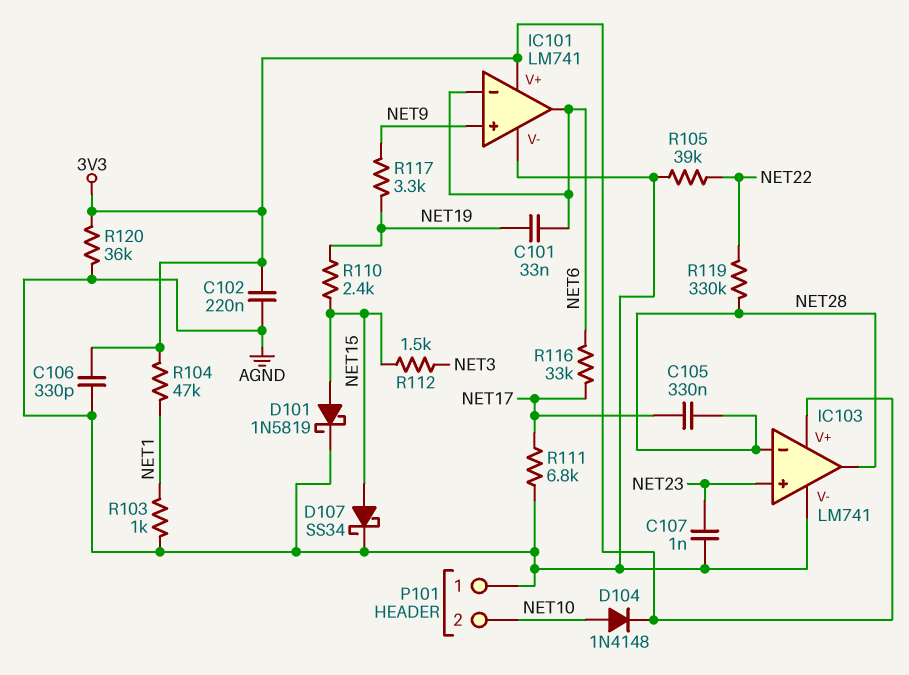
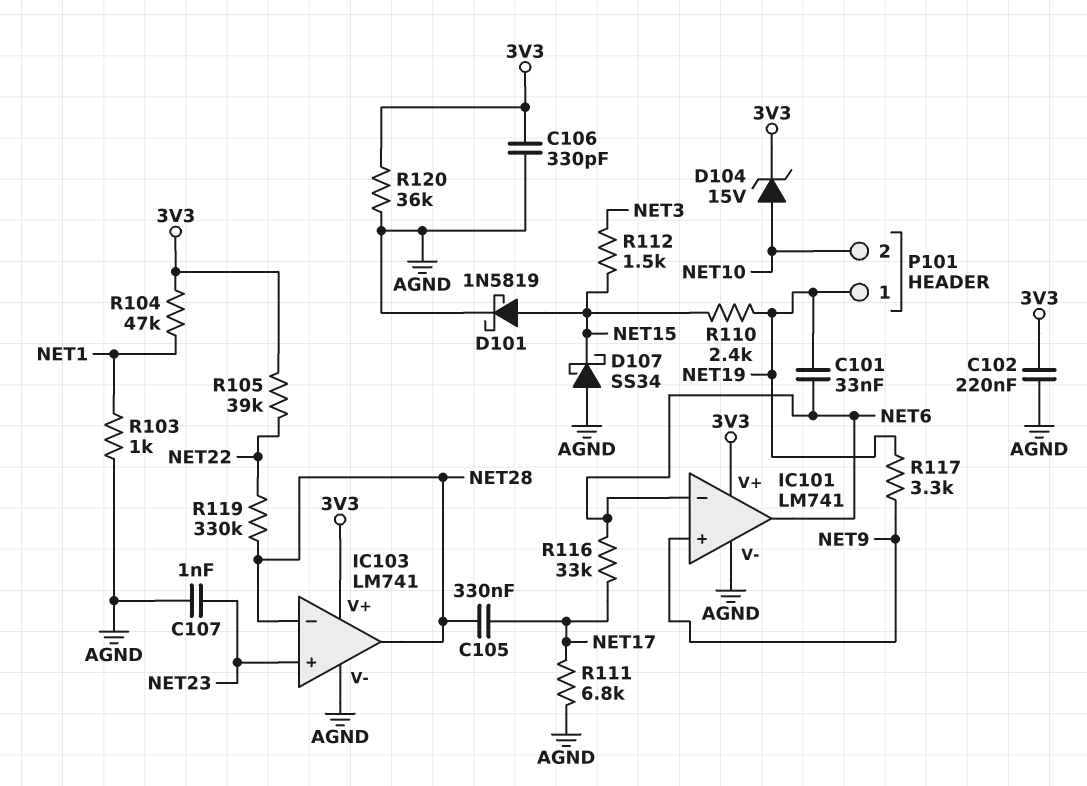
D104: diode 1N4148 (A NET10, K 3V3) -> zener 15V (A NET10, K 3V3)
D107: schottky SS34 (A NET15, K AGND) -> schottky SS34 (A AGND, K NET15)
P101 pin 1: AGND -> NET19
R105: 39k (AGND, NET22) -> 39k (3V3, NET22)

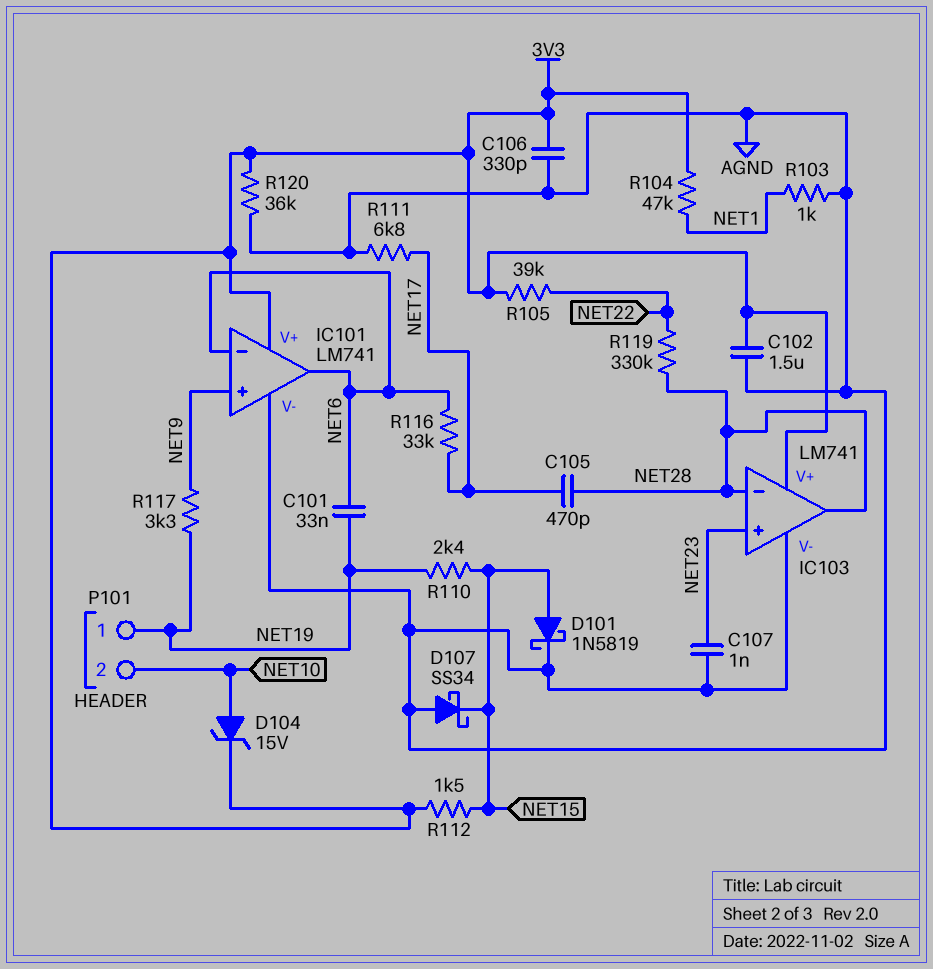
C102: 220nF (3V3, AGND) -> 1.5uF (3V3, AGND)
C105: 330nF (NET17, NET28) -> 470pF (NET17, NET28)
R112: 1.5k (NET3, NET15) -> 1.5k (3V3, NET15)

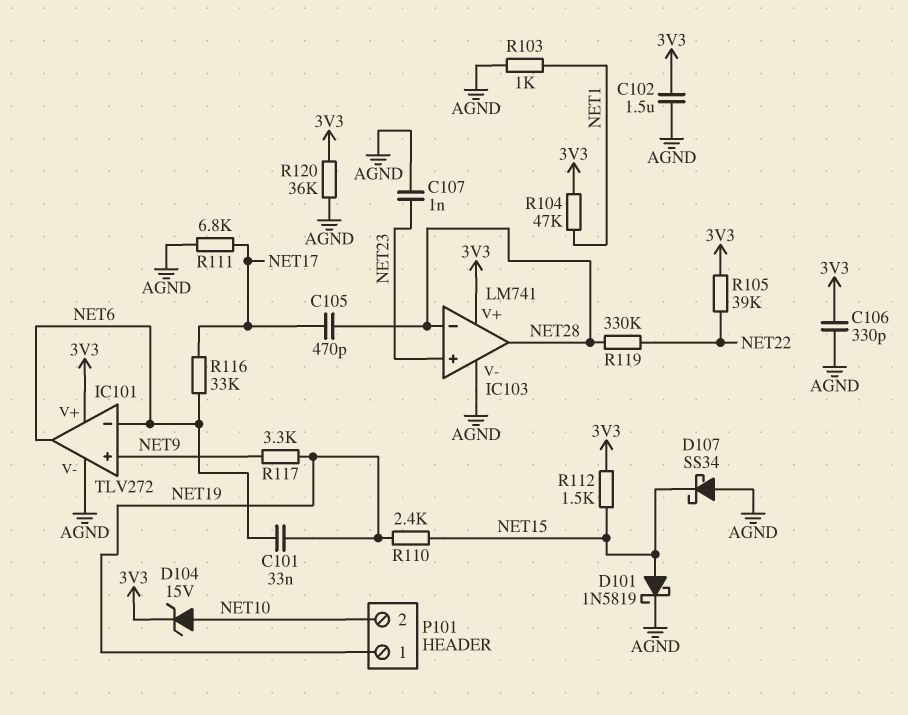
IC101: LM741 -> TLV272

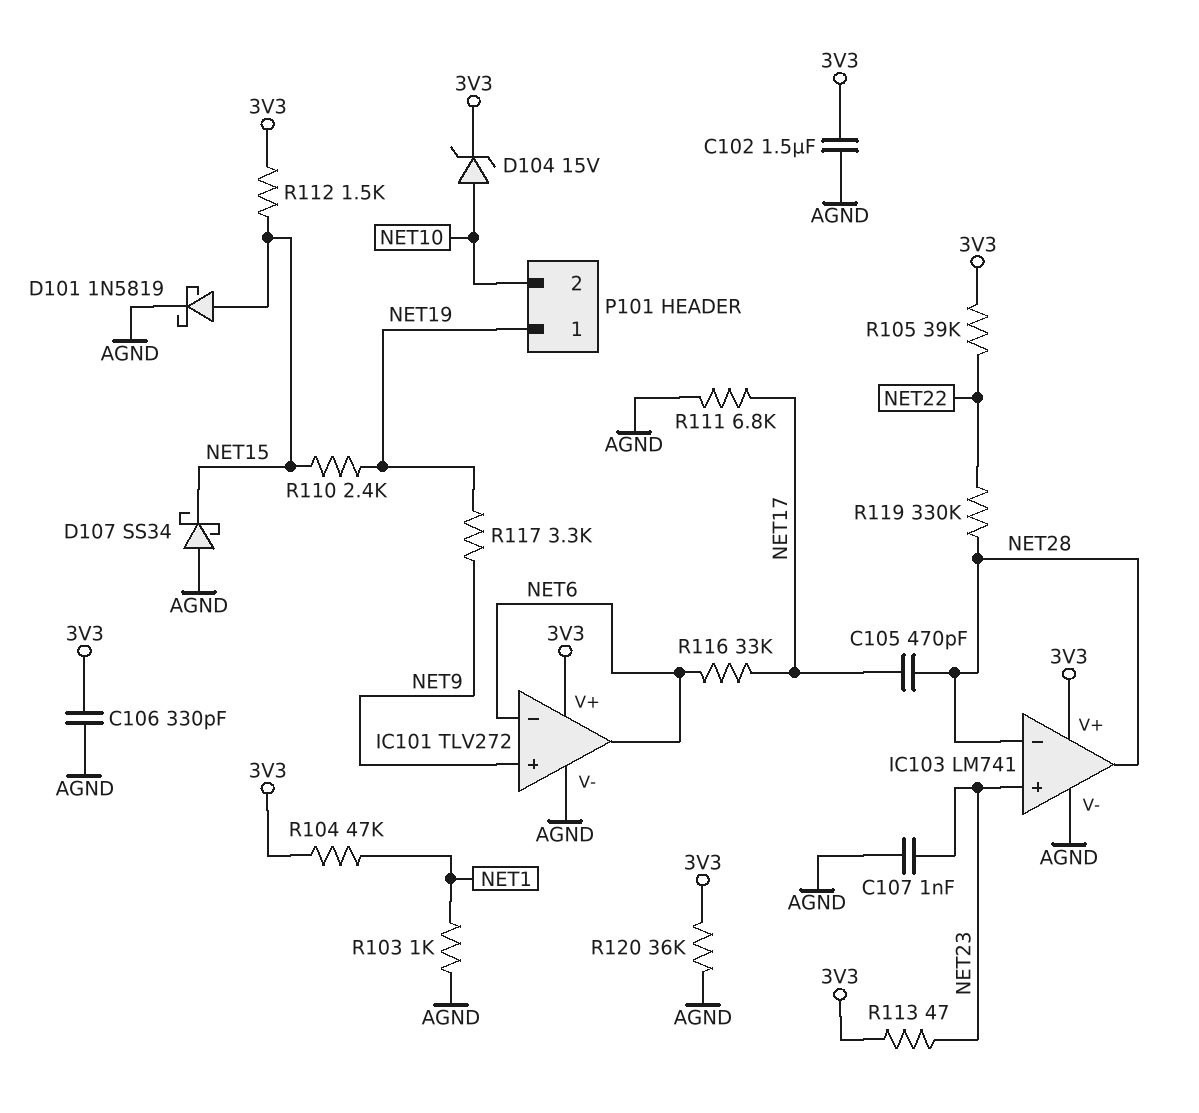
C101: 33nF (NET6, NET19) -> none
R113: none -> 47 (3V3, NET23)

